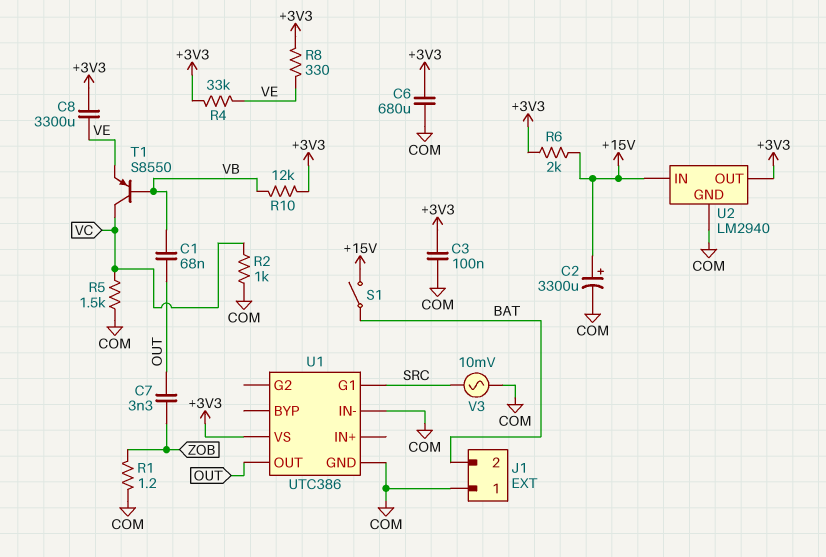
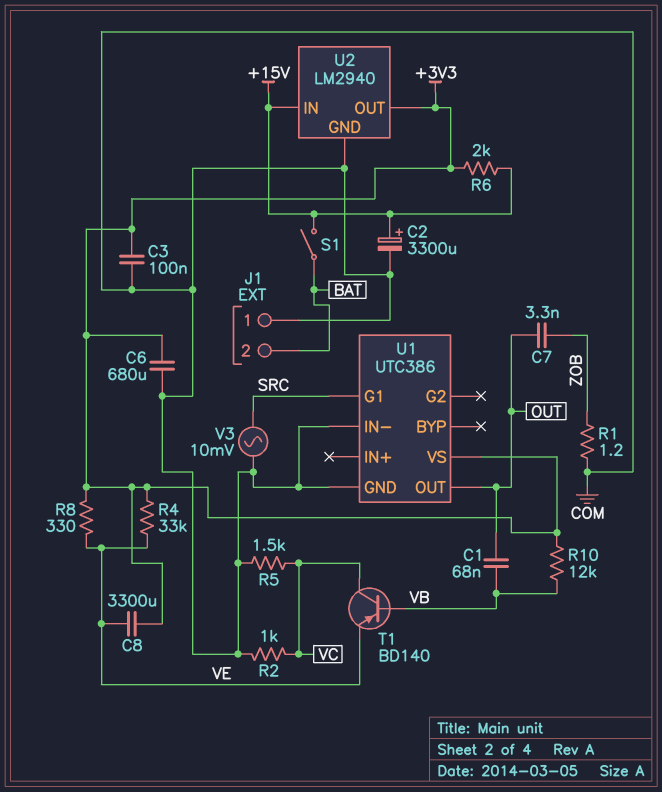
T1: PNP S8550 (B VB, C VC, E VE) -> PNP BD140 (B VB, C VC, E VE)

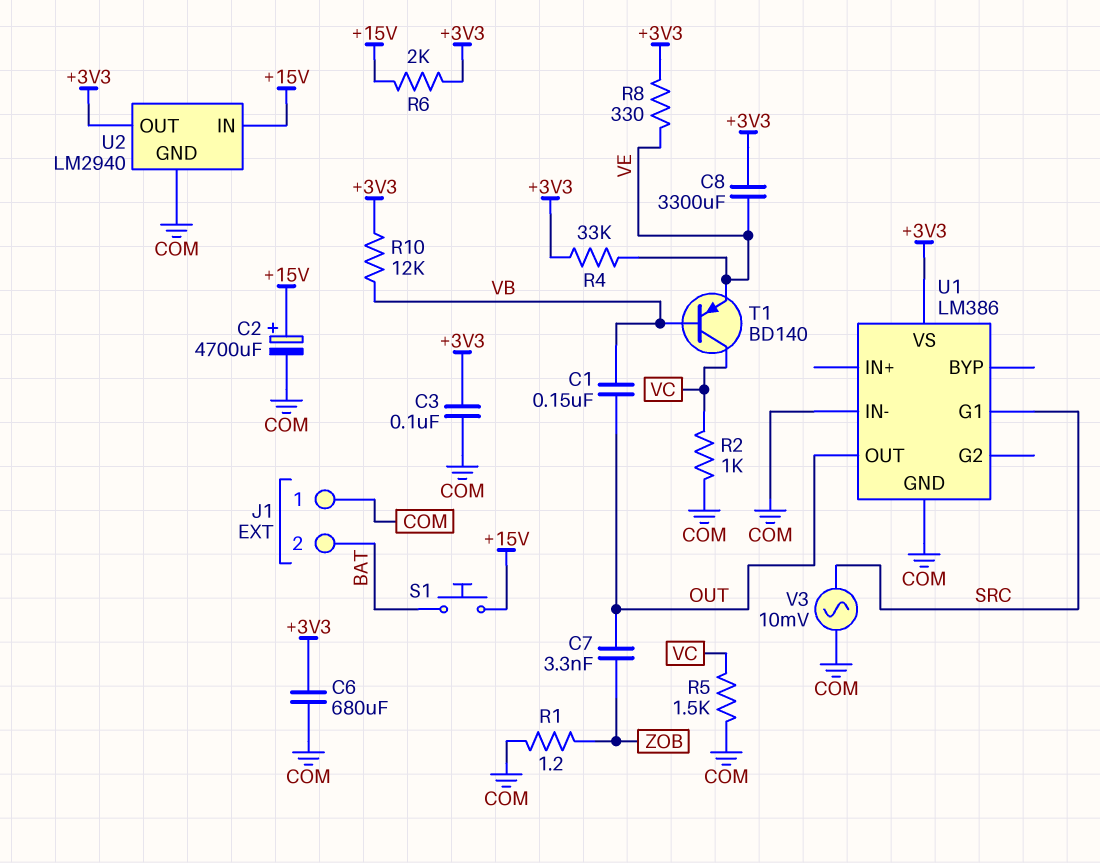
C1: 68nF (OUT, VB) -> 150nF (OUT, VB)
C2: 3300uF (plus +15V, minus COM) -> 4700uF (plus +15V, minus COM)
S1: switch (+15V, BAT) -> button (+15V, BAT)
U1: UTC386 -> LM386

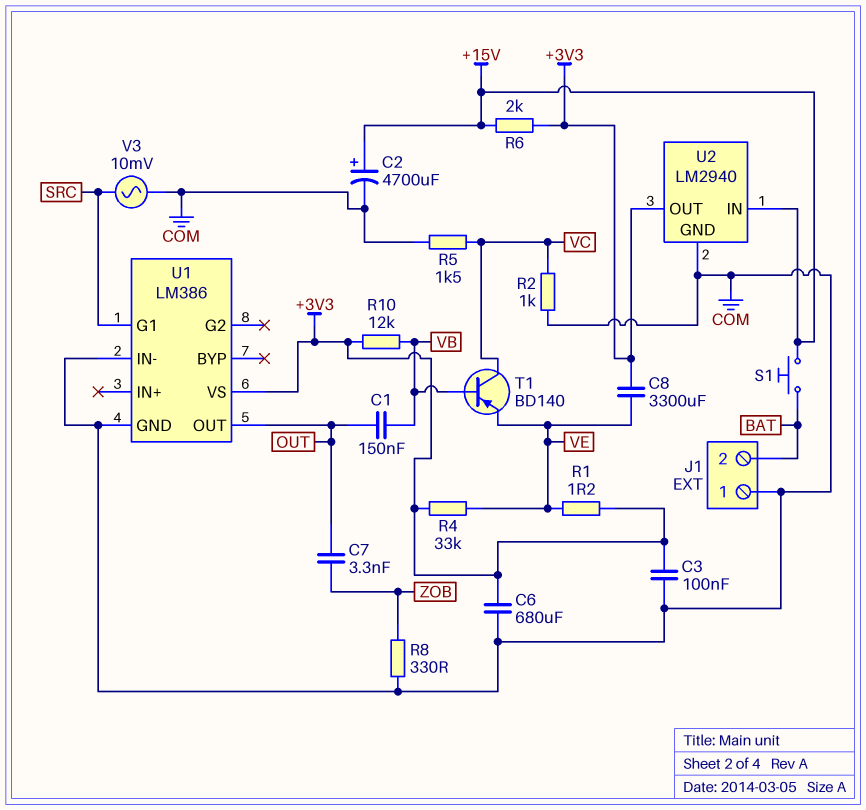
R1: 1.2 (COM, ZOB) -> 1.2 (+3V3, VE)
R8: 330 (+3V3, VE) -> 330 (COM, ZOB)

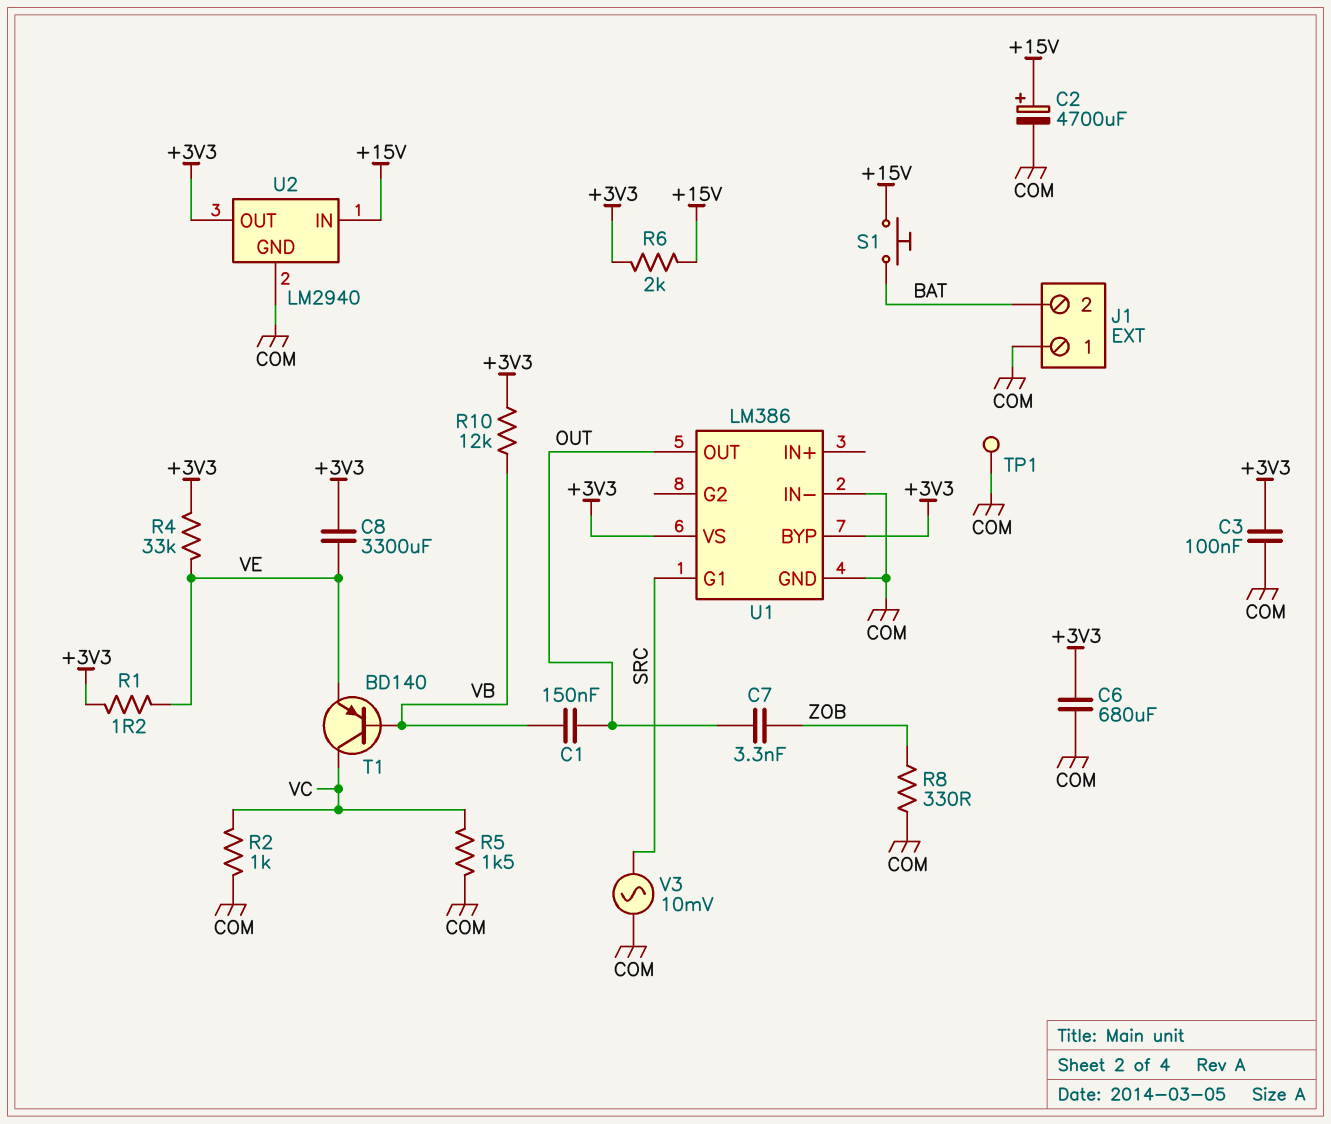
TP1: none -> test point (COM)
U1 pin BYP: none -> +3V3

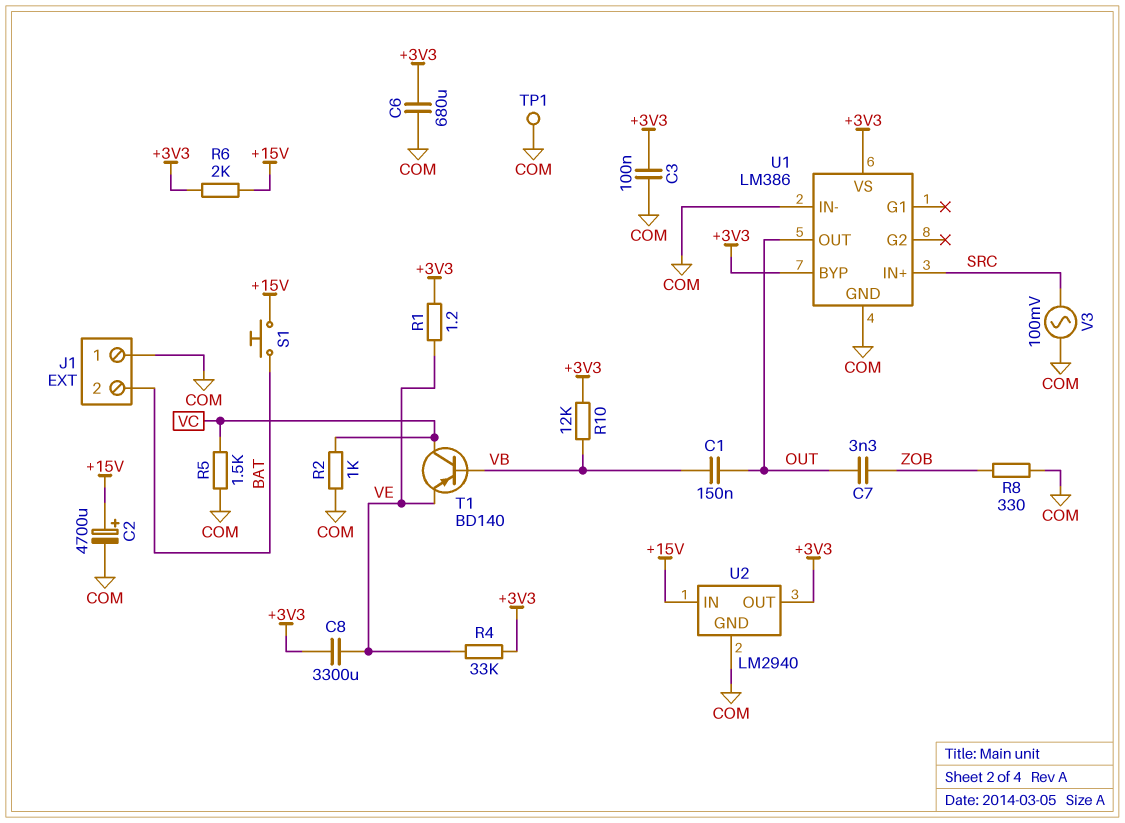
U1 pin G1: SRC -> none
U1 pin IN+: none -> SRC
V3: AC 10mV (COM, SRC) -> AC 100mV (COM, SRC)

